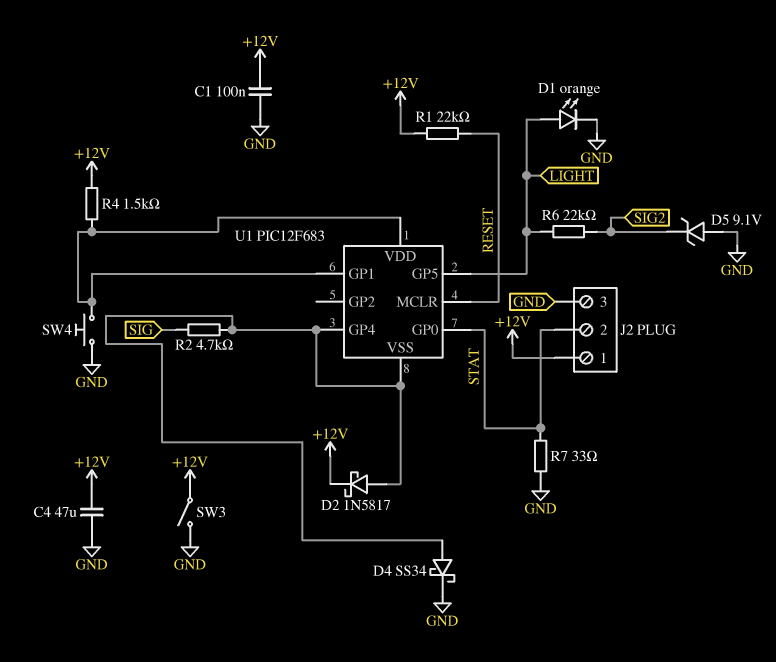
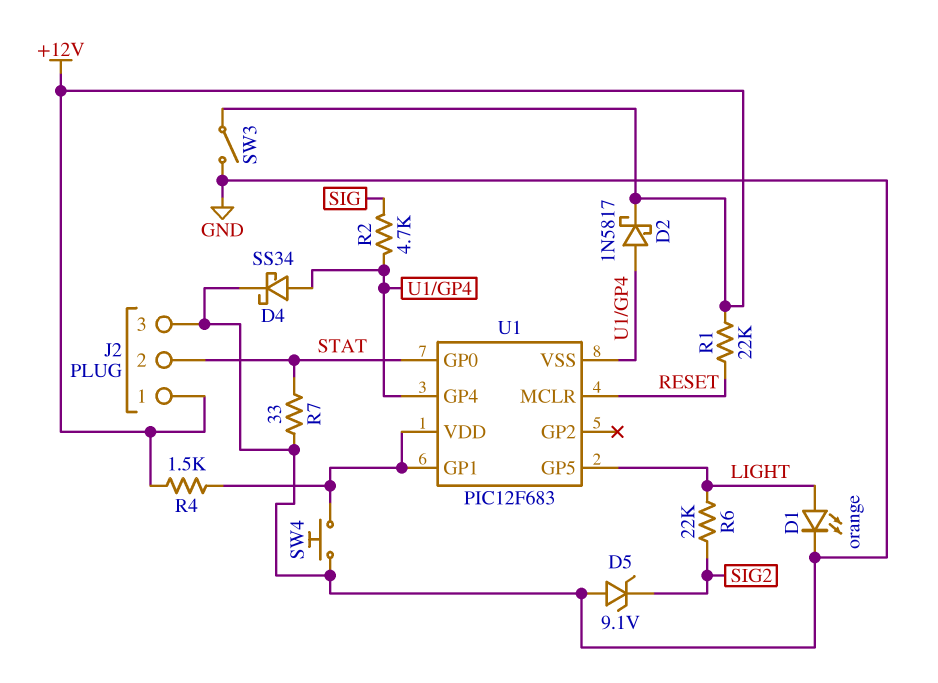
C1: 100nF (+12V, GND) -> none
C4: 47uF (+12V, GND) -> none

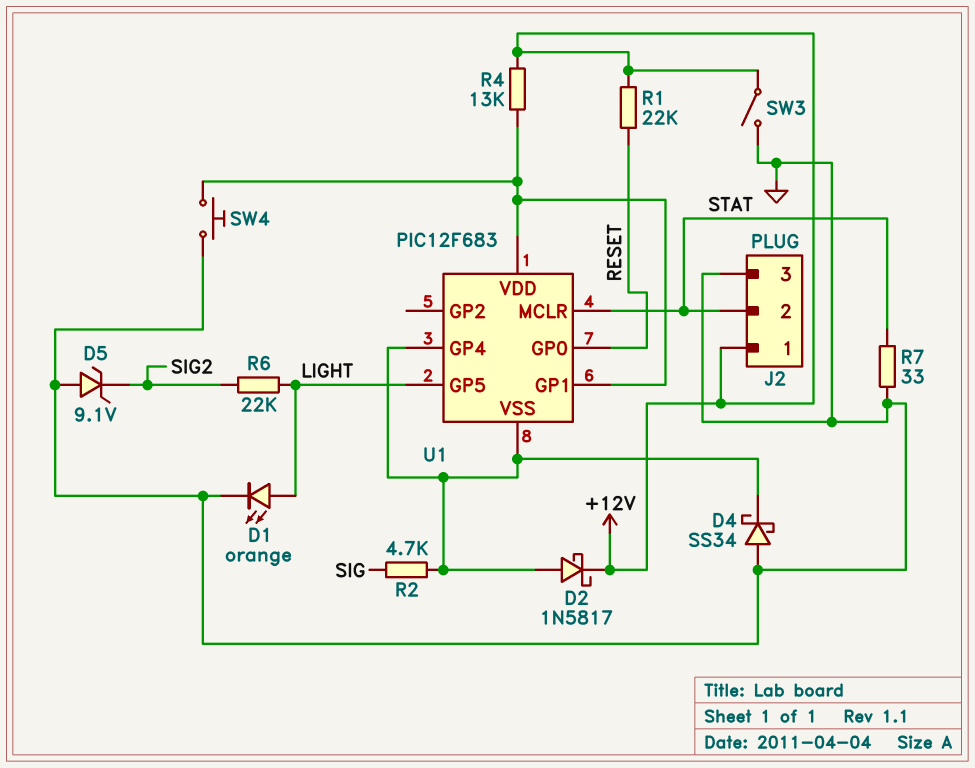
D4: schottky SS34 (A U1/GP4, K GND) -> schottky SS34 (A GND, K U1/GP4)
R4: 1.5k (+12V, U1/GP1) -> 13k (+12V, U1/GP1)
U1 pin GP0: STAT -> RESET
U1 pin MCLR: RESET -> STAT

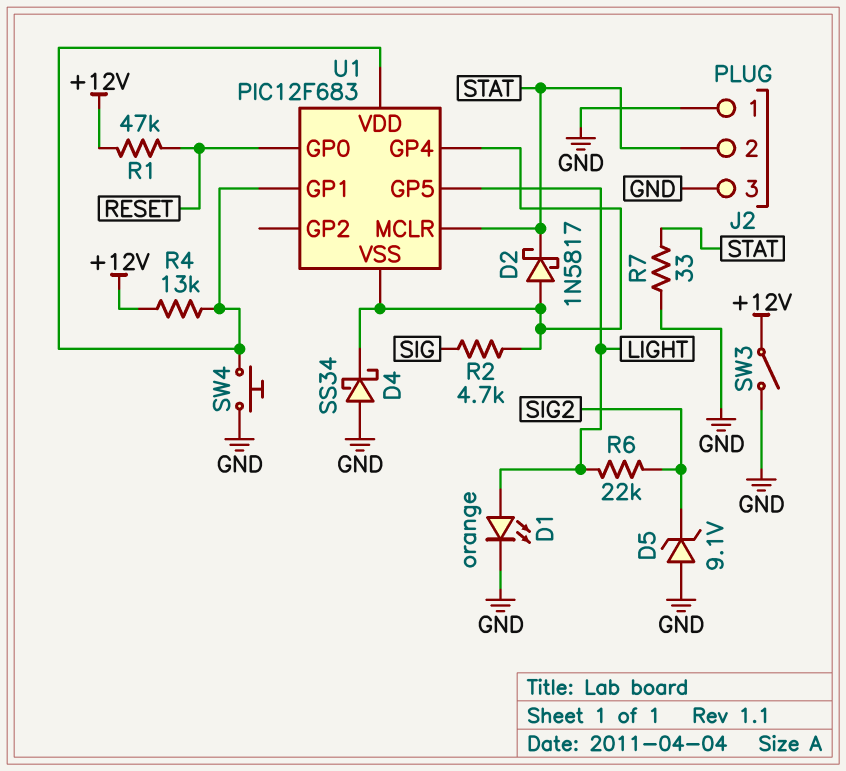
D2: schottky 1N5817 (A U1/GP4, K +12V) -> schottky 1N5817 (A U1/GP4, K STAT)
J2 pin 1: +12V -> GND
R1: 22k (+12V, RESET) -> 47k (+12V, RESET)

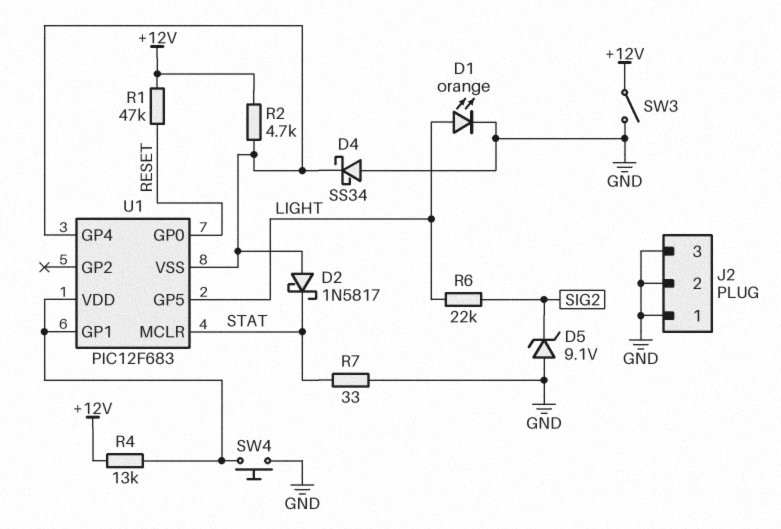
J2 pin 2: STAT -> GND
R2: 4.7k (SIG, U1/GP4) -> 4.7k (+12V, U1/GP4)

